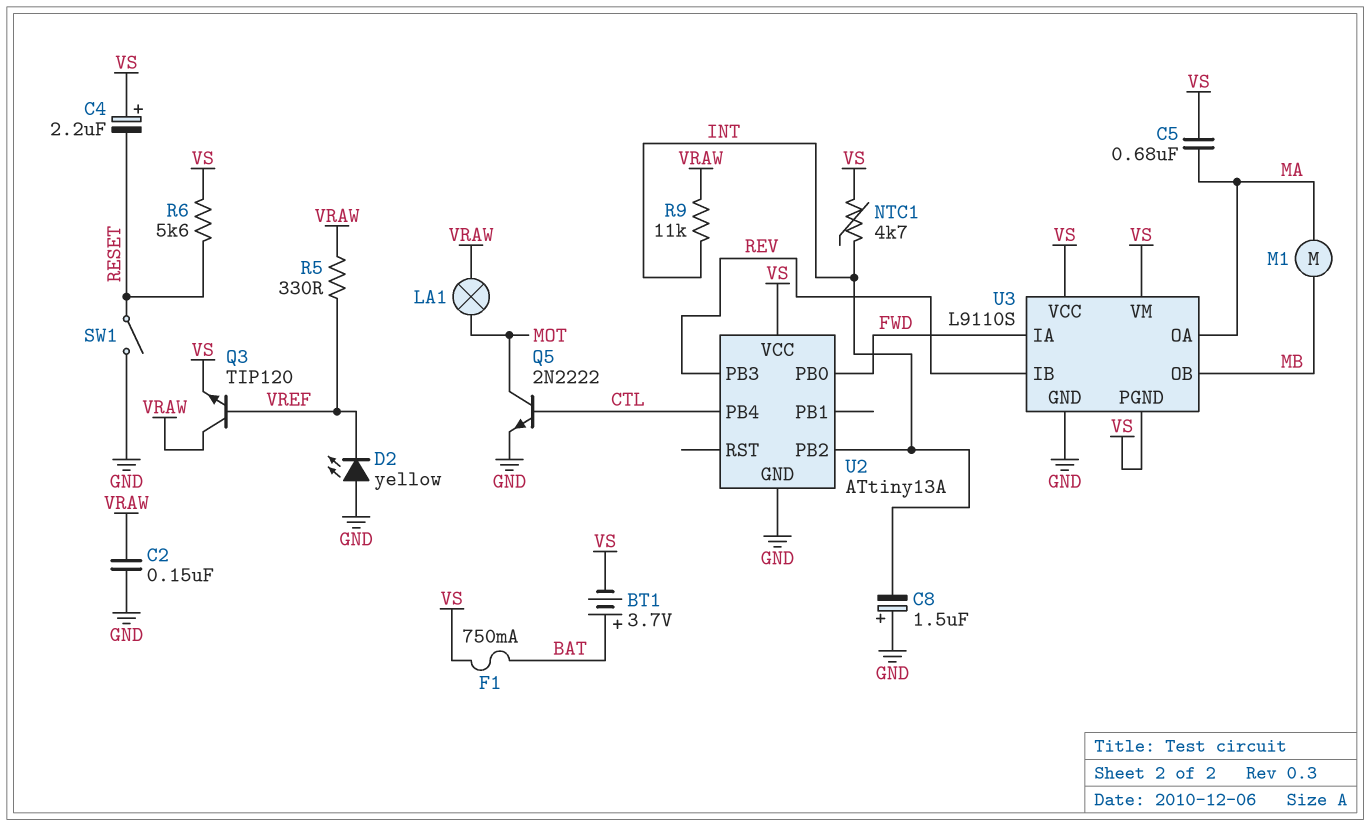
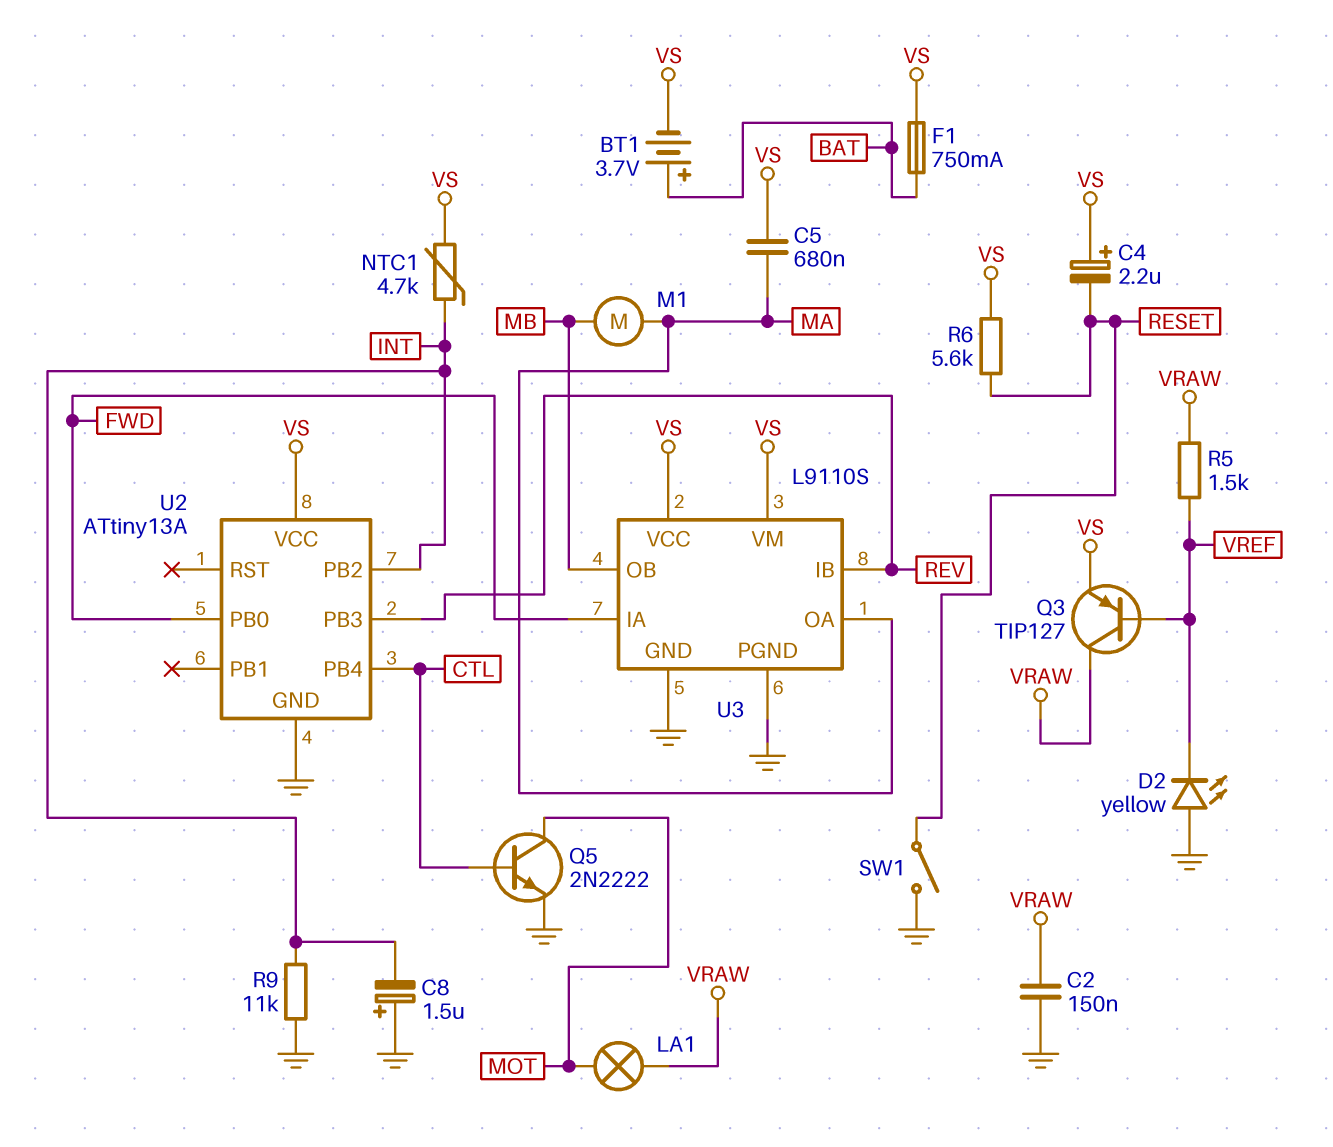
Q3: NPN TIP120 (B VREF, C VRAW, E VS) -> PNP TIP127 (B VREF, C VRAW, E VS)
R5: 330 (VRAW, VREF) -> 1.5k (VRAW, VREF)
R9: 11k (INT, VRAW) -> 11k (GND, INT)
U3 pin PGND: VS -> GND

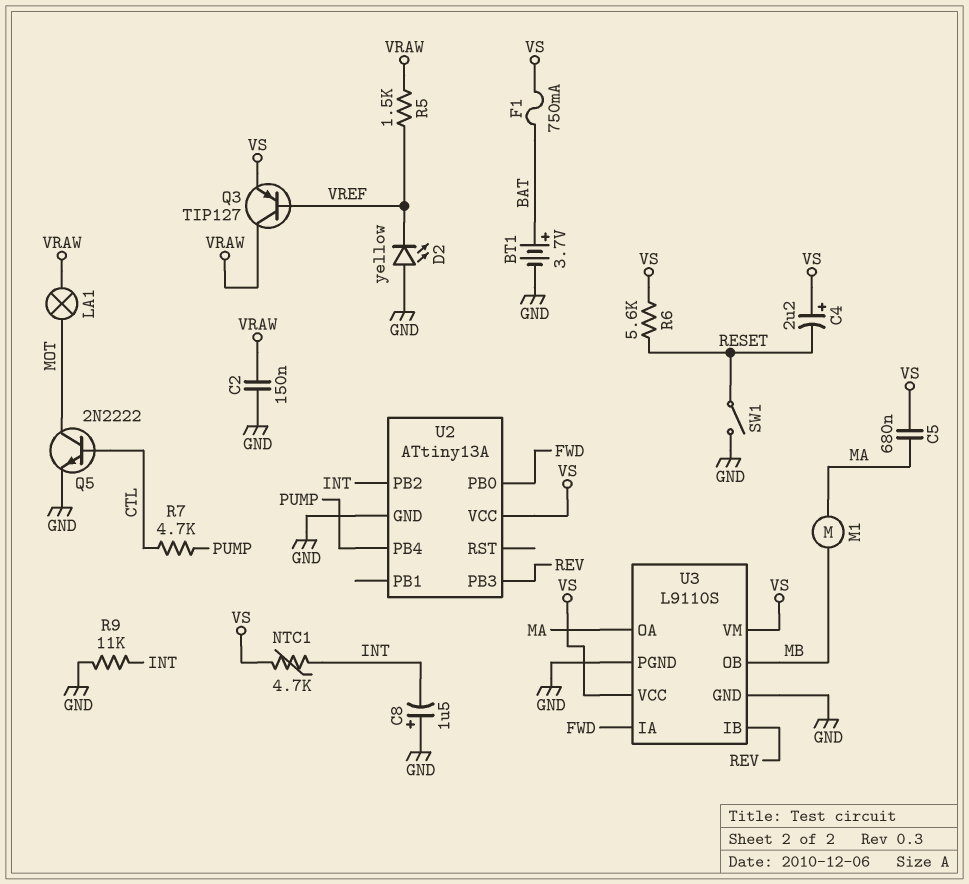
BT1: 3.7V (plus BAT, minus VS) -> 3.7V (plus BAT, minus GND)
R7: none -> 4.7k (CTL, PUMP)
U2 pin PB4: CTL -> PUMP

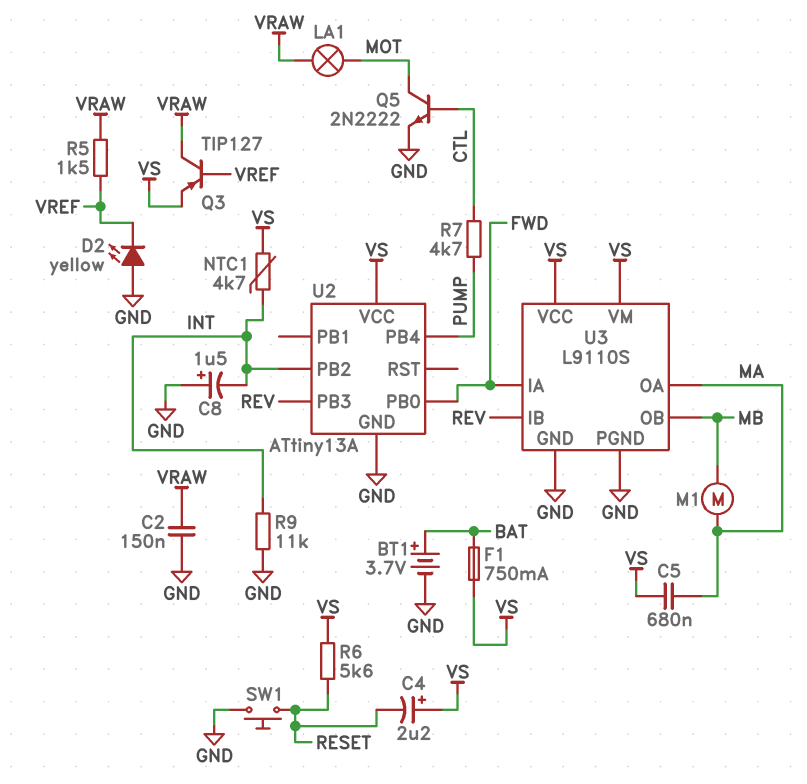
SW1: switch (GND, RESET) -> button (GND, RESET)

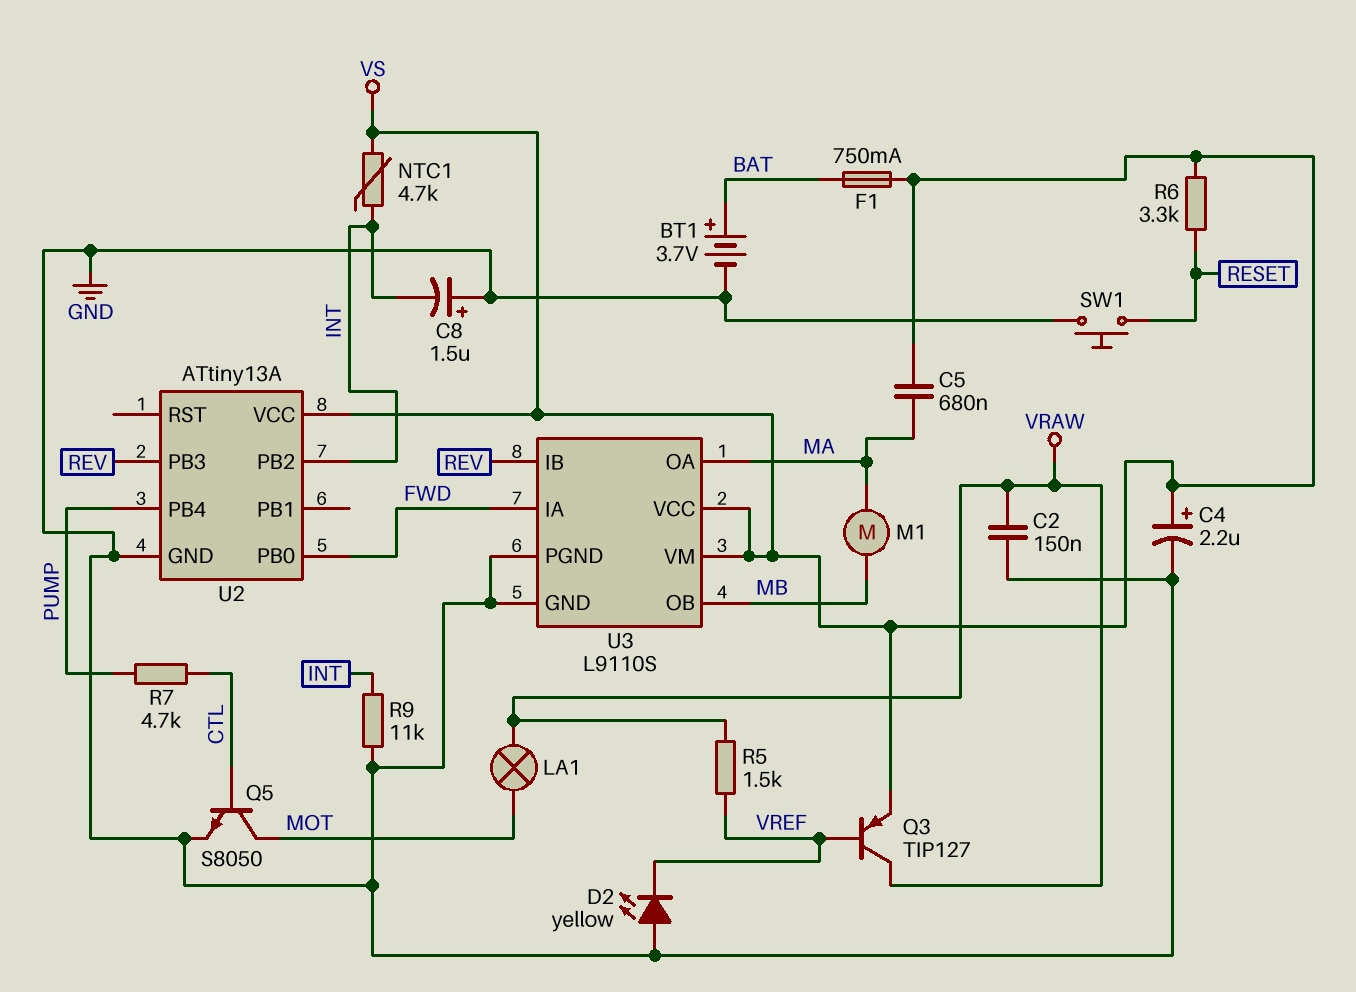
C4: 2.2uF (plus VS, minus RESET) -> 2.2uF (plus VS, minus GND)
Q5: NPN 2N2222 (B CTL, C MOT, E GND) -> NPN S8050 (B CTL, C MOT, E GND)
R6: 5.6k (RESET, VS) -> 3.3k (RESET, VS)

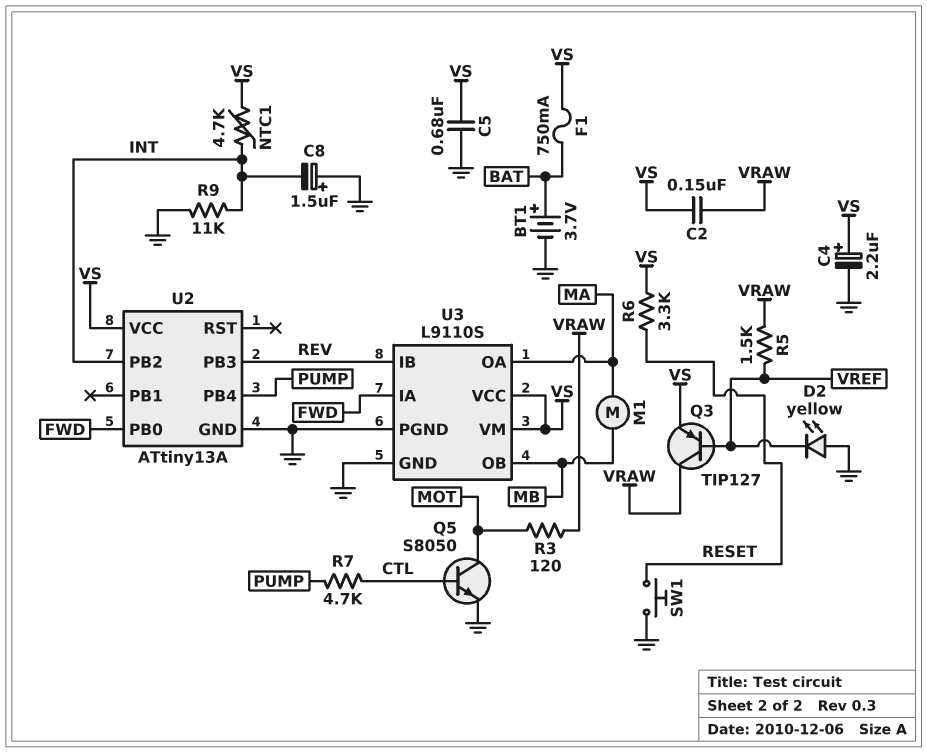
C2: 150nF (GND, VRAW) -> 150nF (VRAW, VS)
C5: 680nF (MA, VS) -> 680nF (GND, VS)
LA1: lamp (MOT, VRAW) -> none
R3: none -> 120 (MOT, VRAW)

